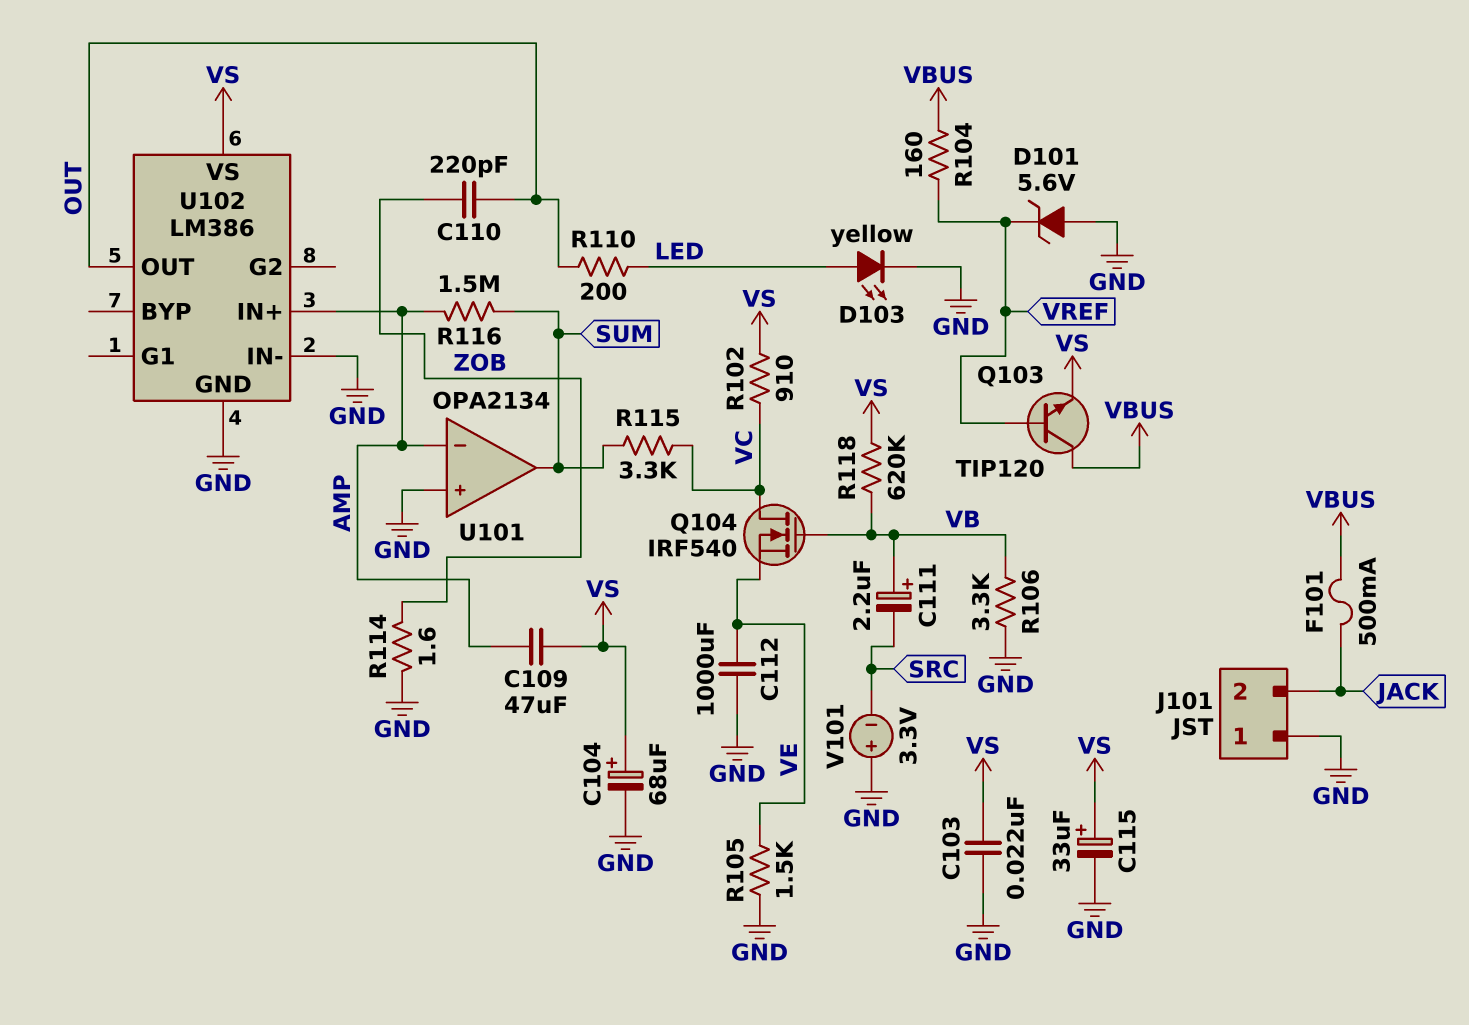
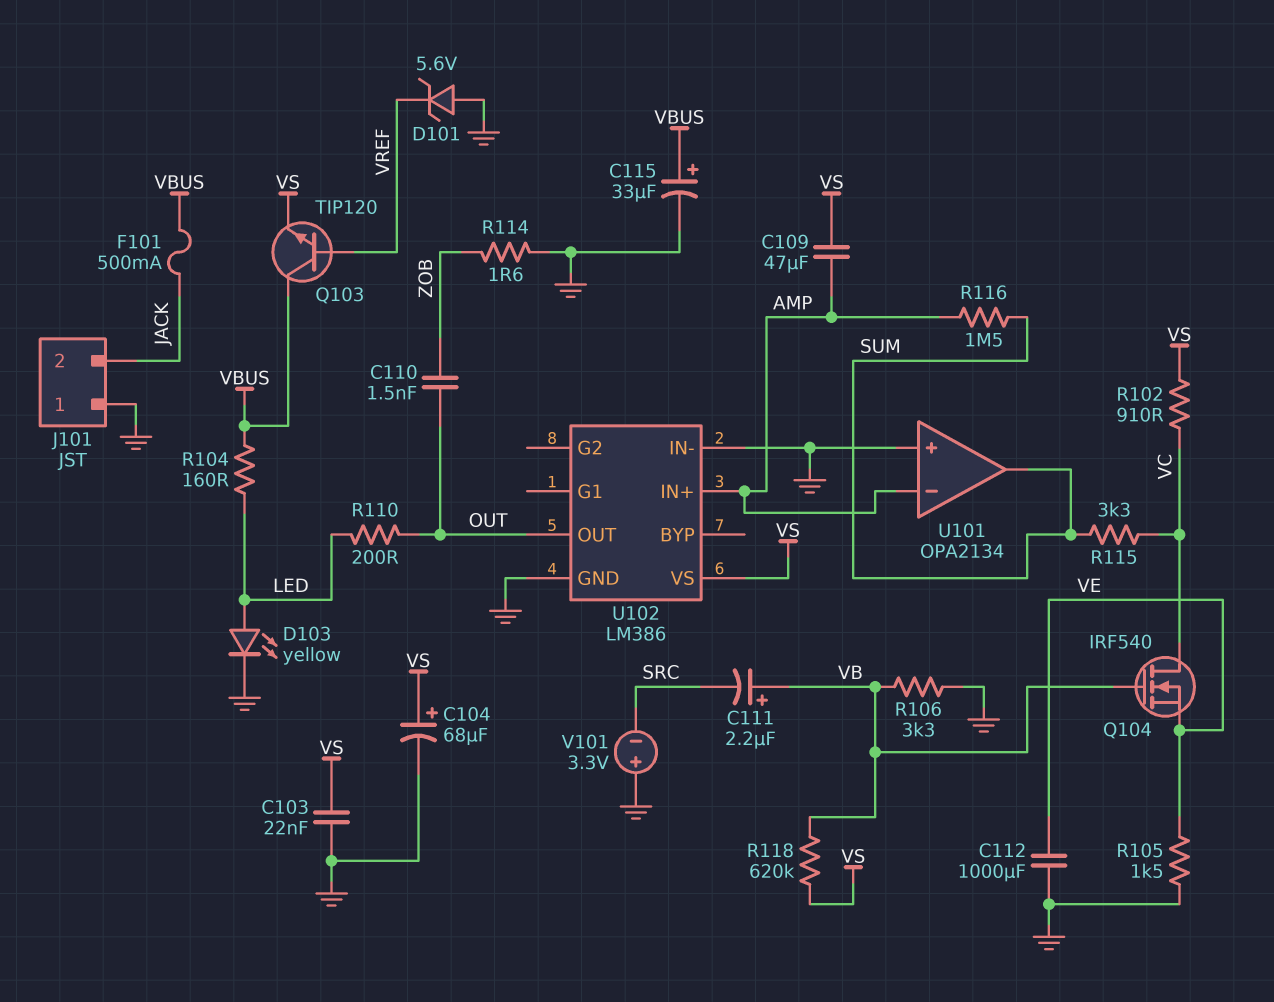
C110: 220pF (OUT, ZOB) -> 1.5nF (OUT, ZOB)
C115: 33uF (plus VS, minus GND) -> 33uF (plus VBUS, minus GND)
R104: 160 (VBUS, VREF) -> 160 (LED, VBUS)

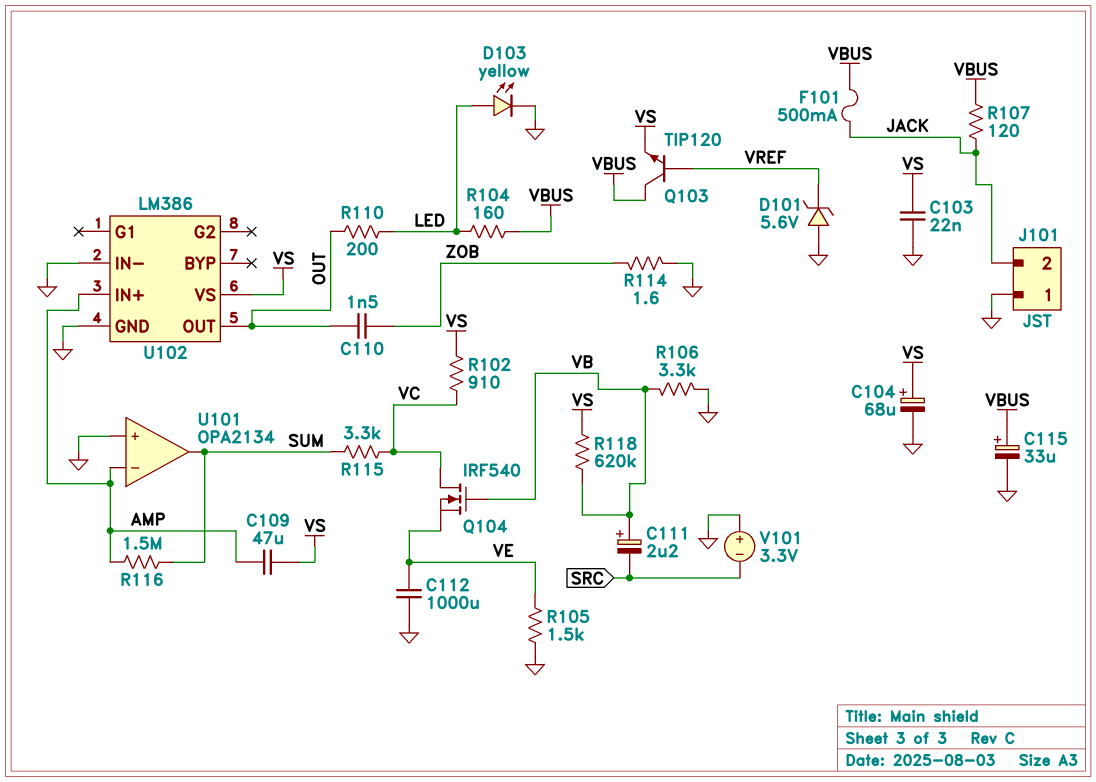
R107: none -> 120 (JACK, VBUS)

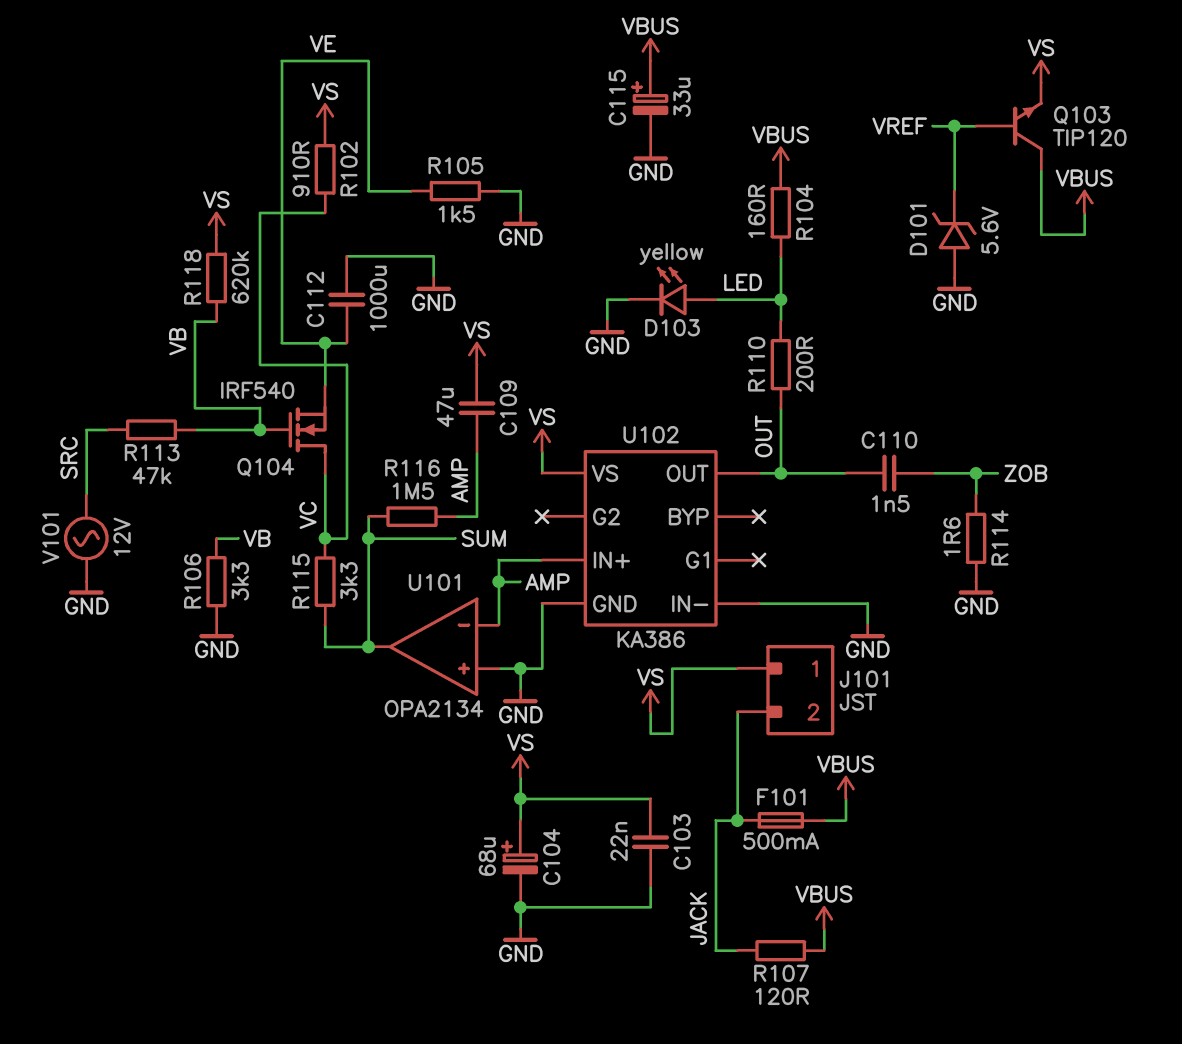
C111: 2.2uF (plus VB, minus SRC) -> none
J101 pin 1: GND -> VS
R113: none -> 47k (SRC, VB)
U102: LM386 -> KA386
V101: 3.3V (plus GND, minus SRC) -> AC 12V (GND, SRC)

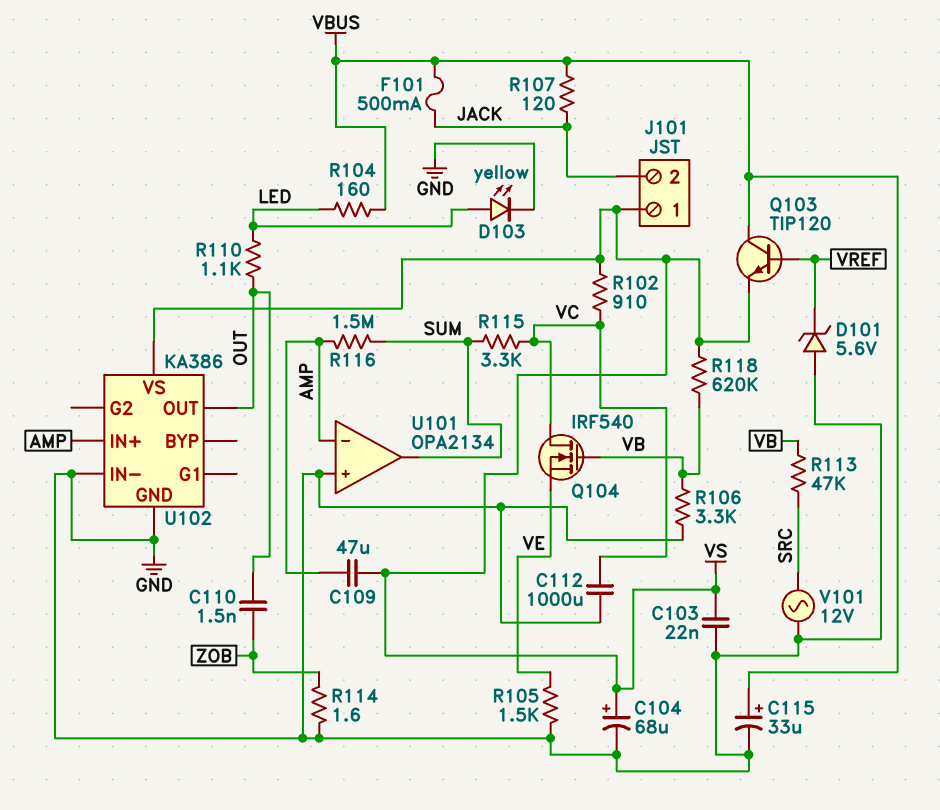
C112: 1000uF (GND, VE) -> 1000uF (GND, VC)
R110: 200 (LED, OUT) -> 1.1k (LED, OUT)

